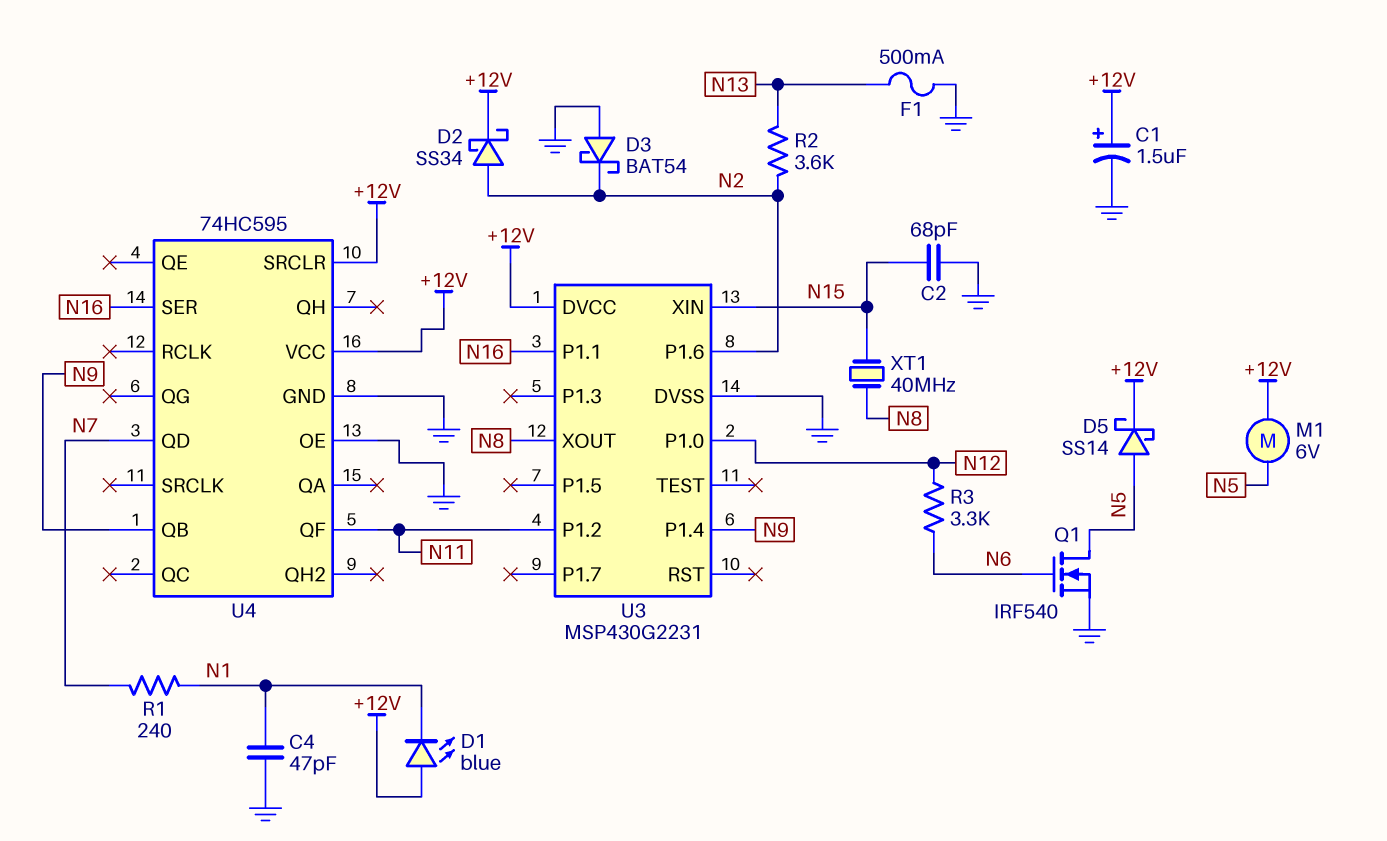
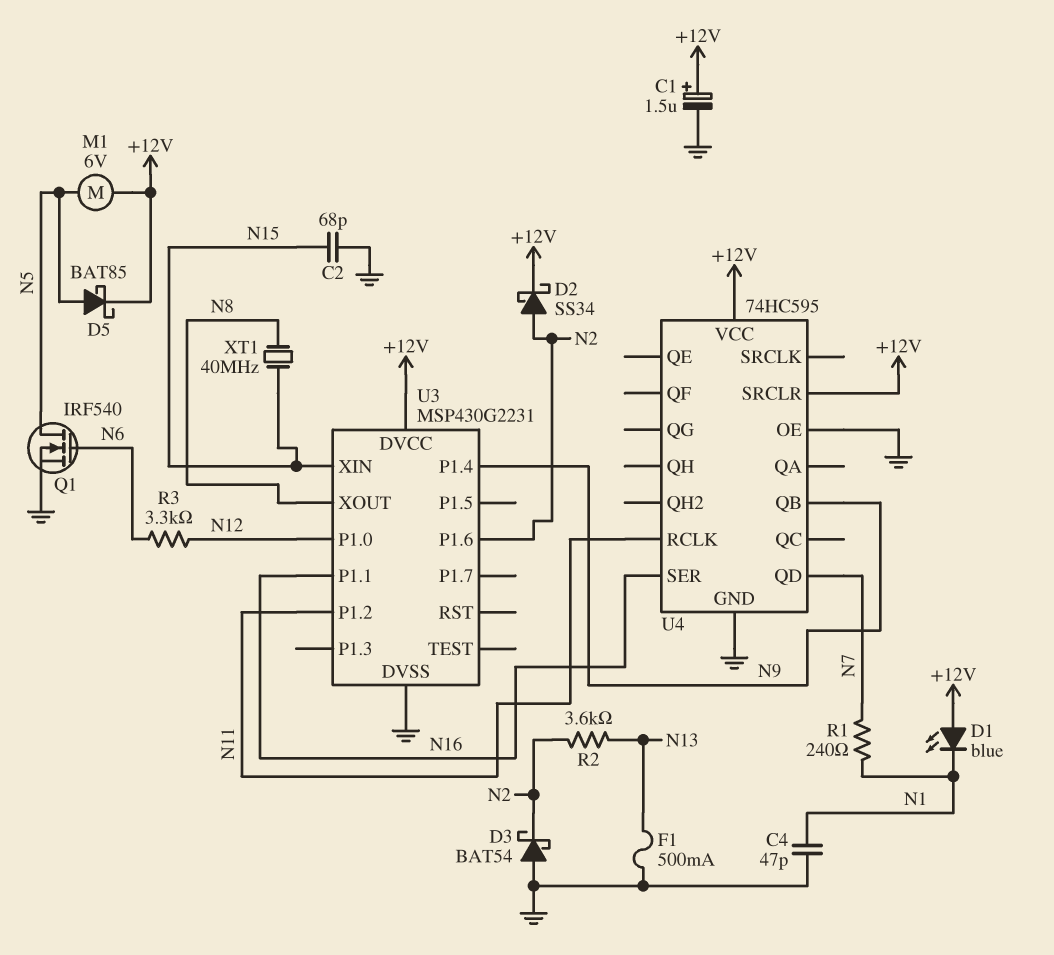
D5: schottky SS14 (A N5, K +12V) -> schottky BAT85 (A N5, K +12V)
U4 pin QF: N11 -> none
U4 pin RCLK: none -> N11

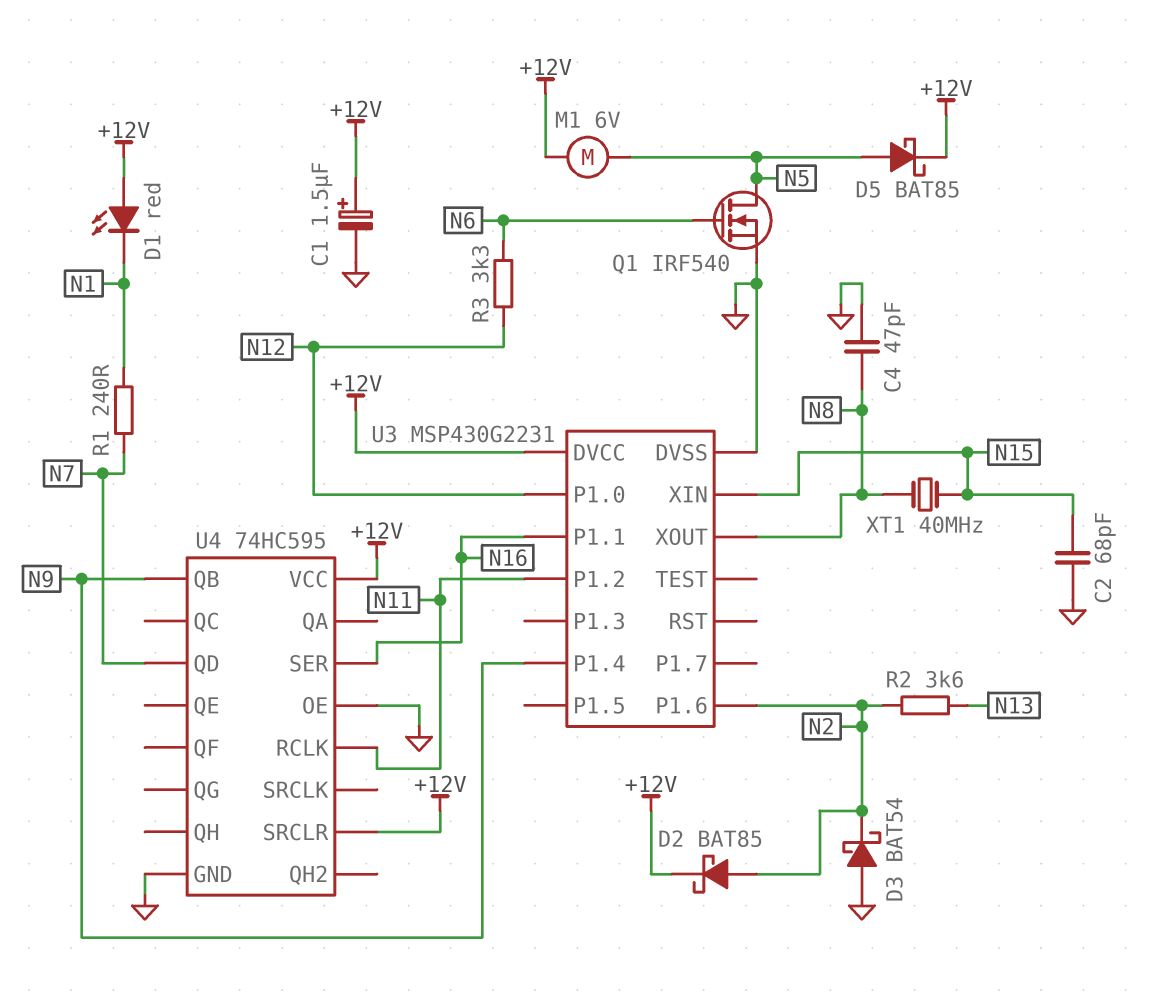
C4: 47pF (GND, N1) -> 47pF (GND, N8)
D1: LED blue (A +12V, K N1) -> LED red (A +12V, K N1)
D2: schottky SS34 (A N2, K +12V) -> schottky BAT85 (A N2, K +12V)
F1: 500mA (GND, N13) -> none

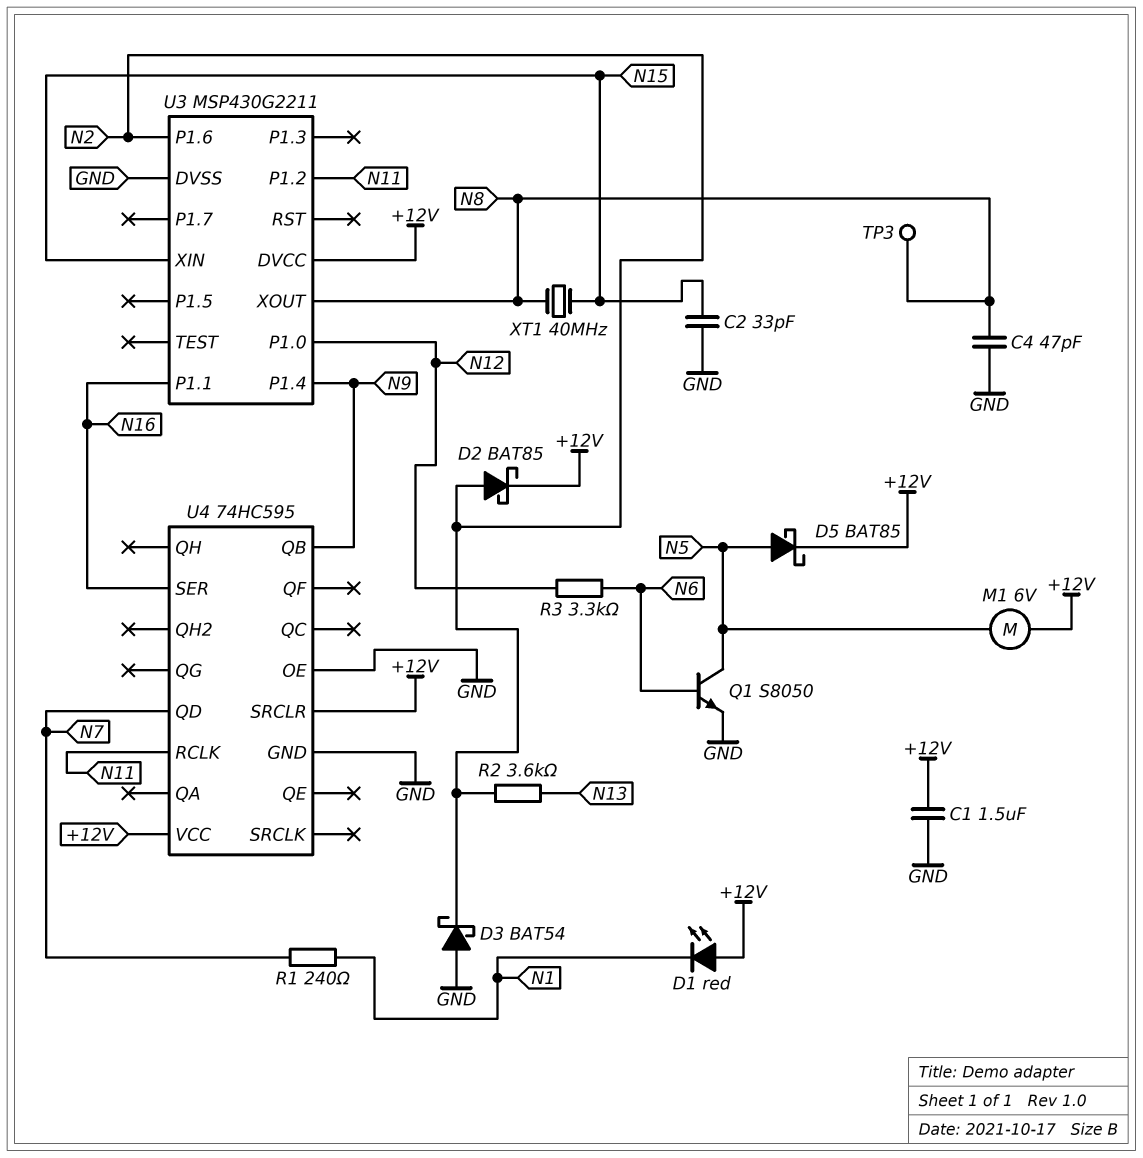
C1: 1.5uF (plus +12V, minus GND) -> 1.5uF (+12V, GND)
C2: 68pF (GND, N15) -> 33pF (GND, N15)
Q1: NMOS IRF540 (G N6, D N5, S GND) -> NPN S8050 (B N6, C N5, E GND)
TP3: none -> test point (N8)
U3: MSP430G2231 -> MSP430G2211

